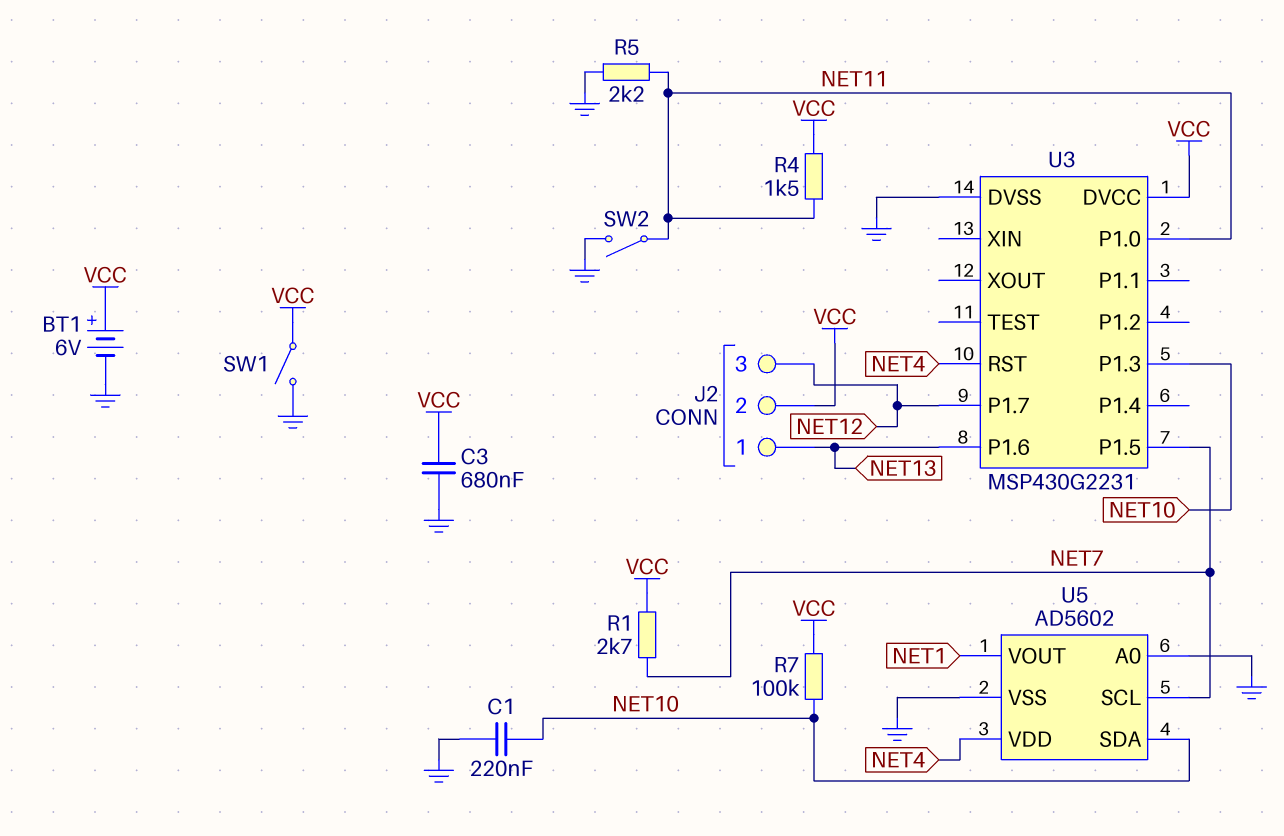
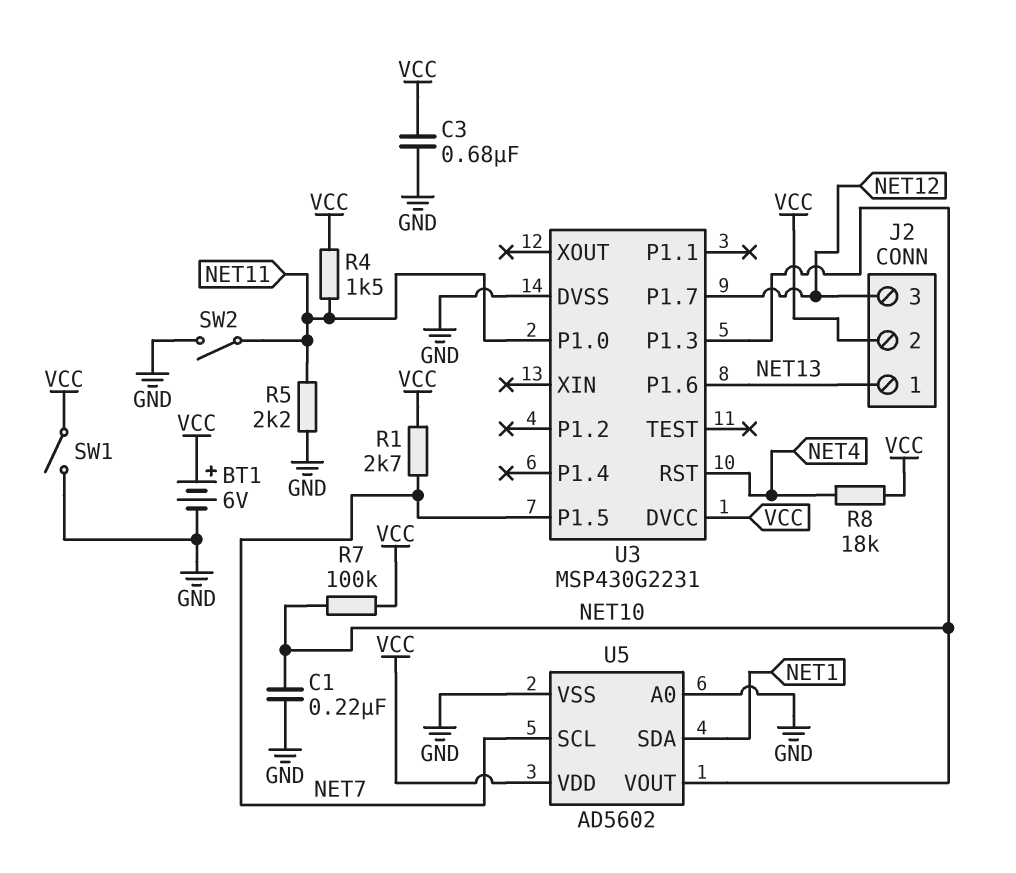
R8: none -> 18k (NET4, VCC)
U5 pin SDA: NET10 -> NET1
U5 pin VDD: NET4 -> VCC
U5 pin VOUT: NET1 -> NET10

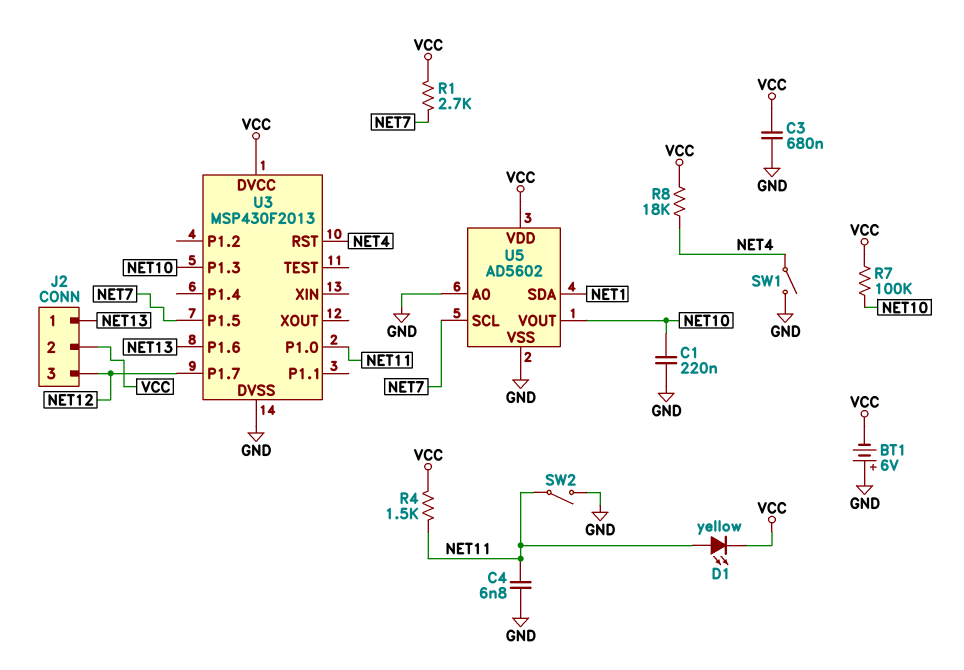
BT1: 6V (plus VCC, minus GND) -> 6V (plus GND, minus VCC)
C4: none -> 6.8nF (GND, NET11)
D1: none -> LED yellow (A NET11, K VCC)
R5: 2.2k (GND, NET11) -> none
SW1: switch (GND, VCC) -> switch (GND, NET4)
U3: MSP430G2231 -> MSP430F2013

